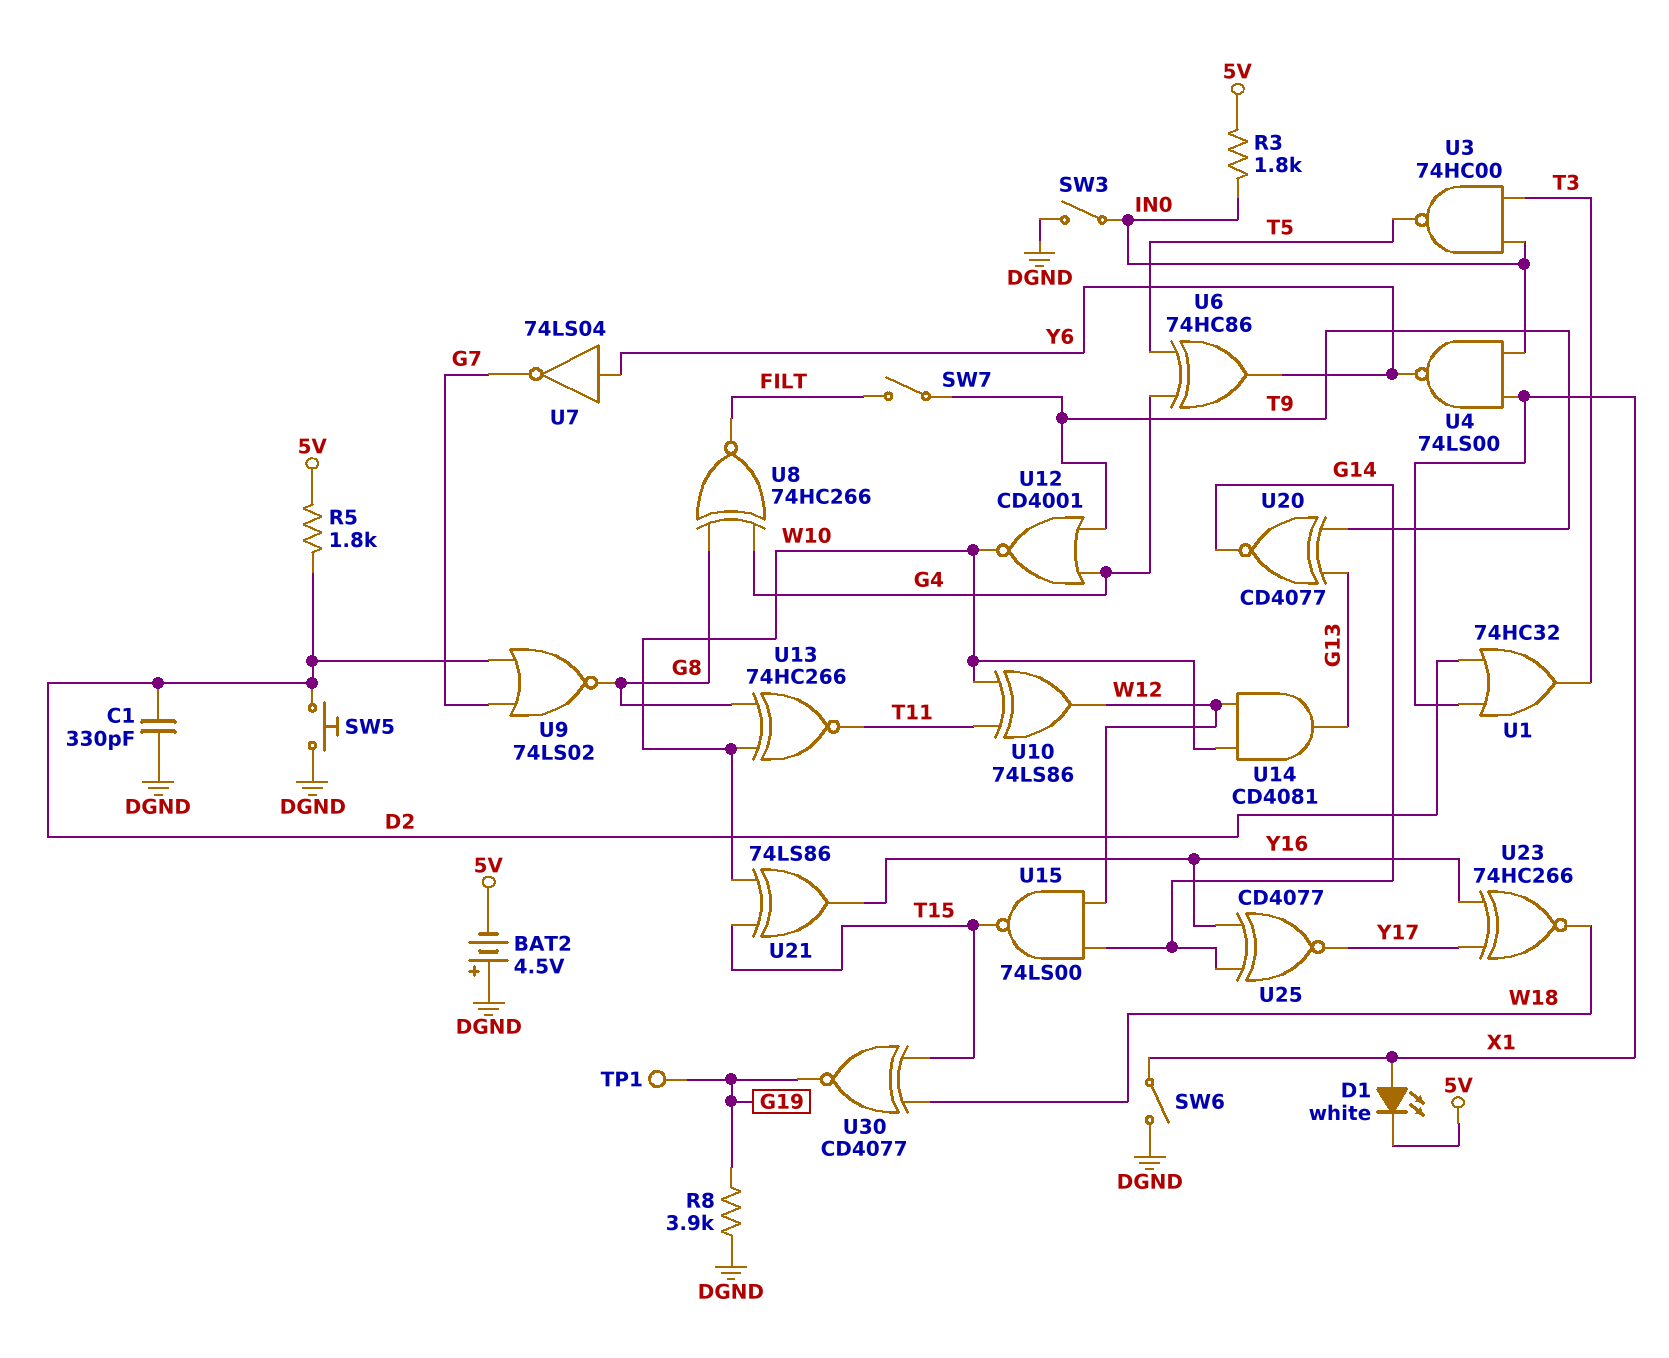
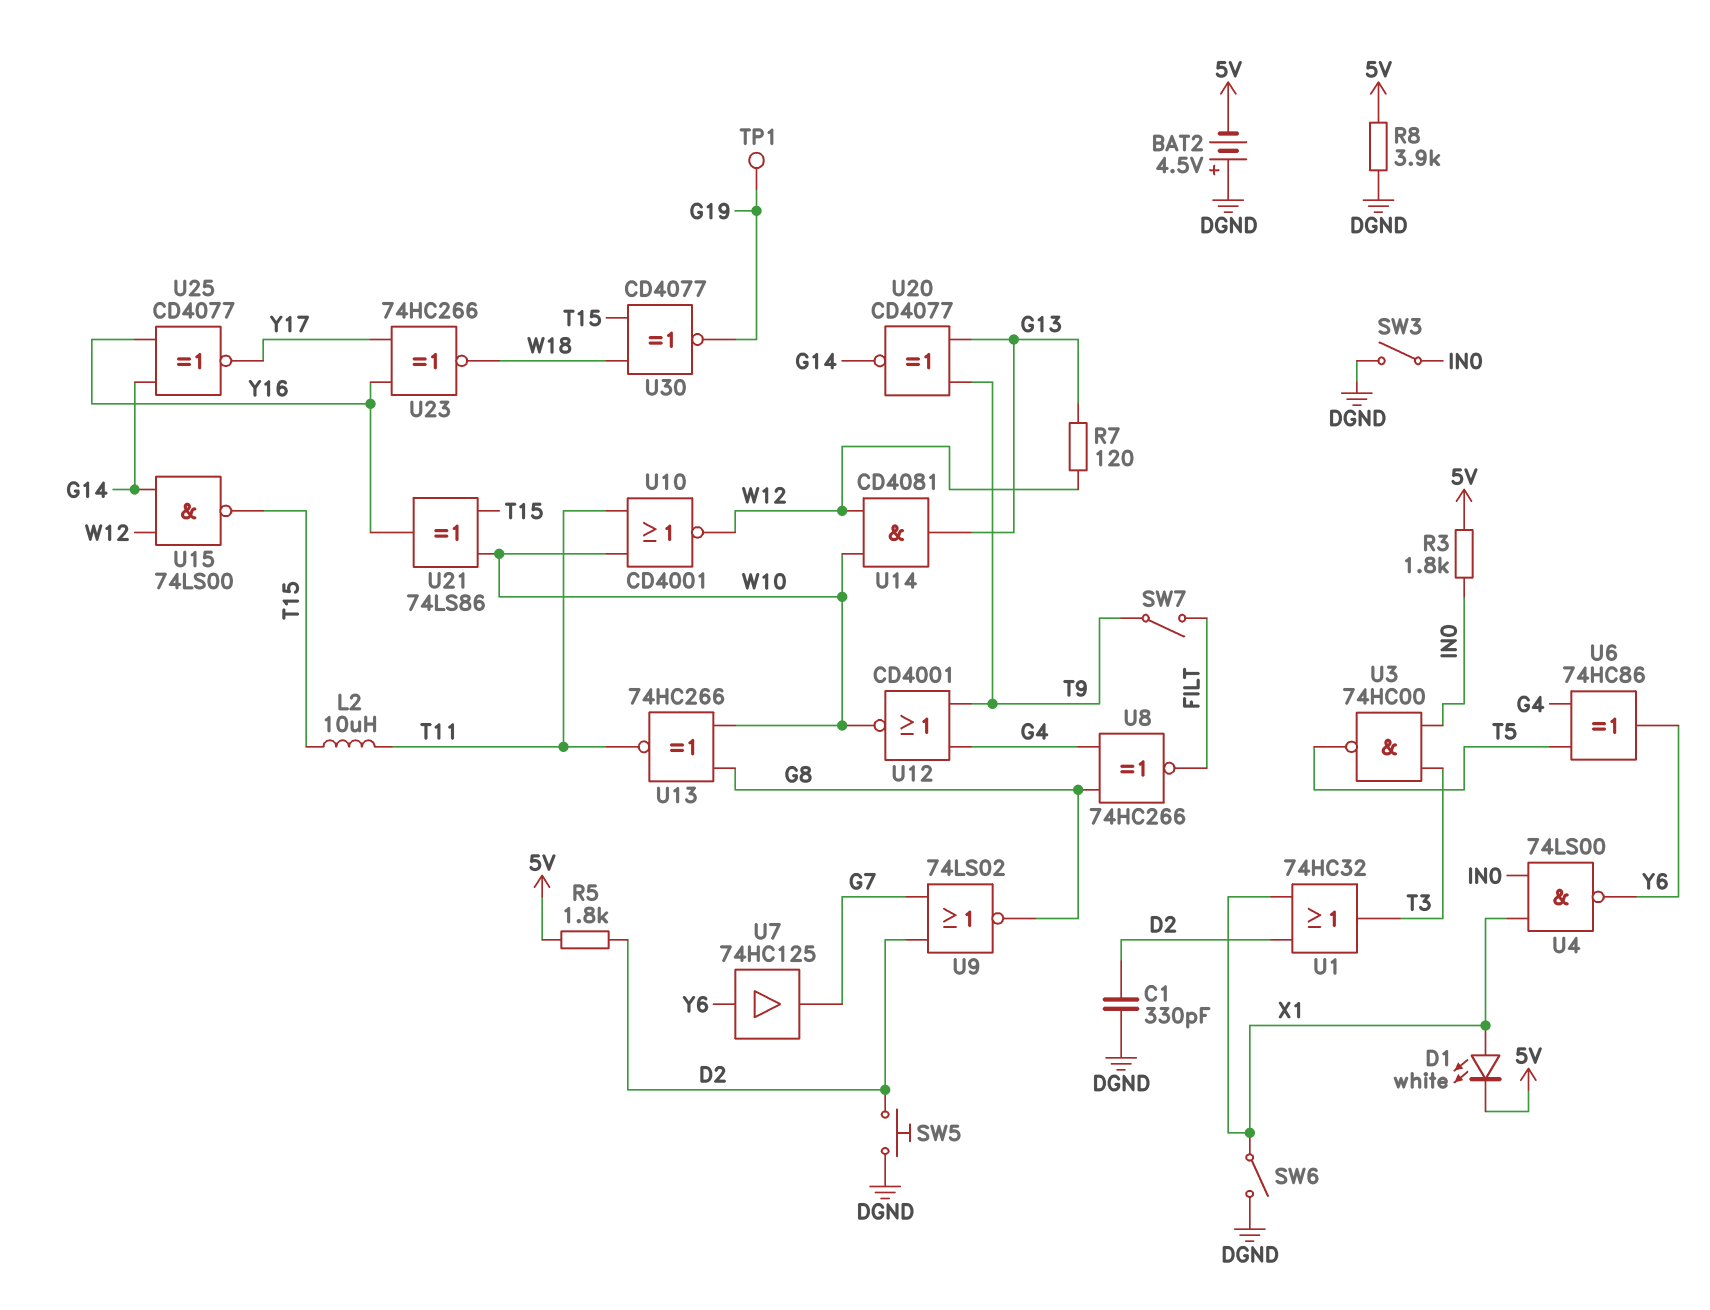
L2: none -> 10uH (T11, T15)
R7: none -> 120 (G13, W12)
R8: 3.9k (DGND, G19) -> 3.9k (5V, DGND)
U7: NOT 74LS04 (in Y6, out G7) -> buffer 74HC125 (in Y6, out G7)
U10: XOR 74LS86 (in T11, in W10, out W12) -> NOR CD4001 (in T11, in W10, out W12)

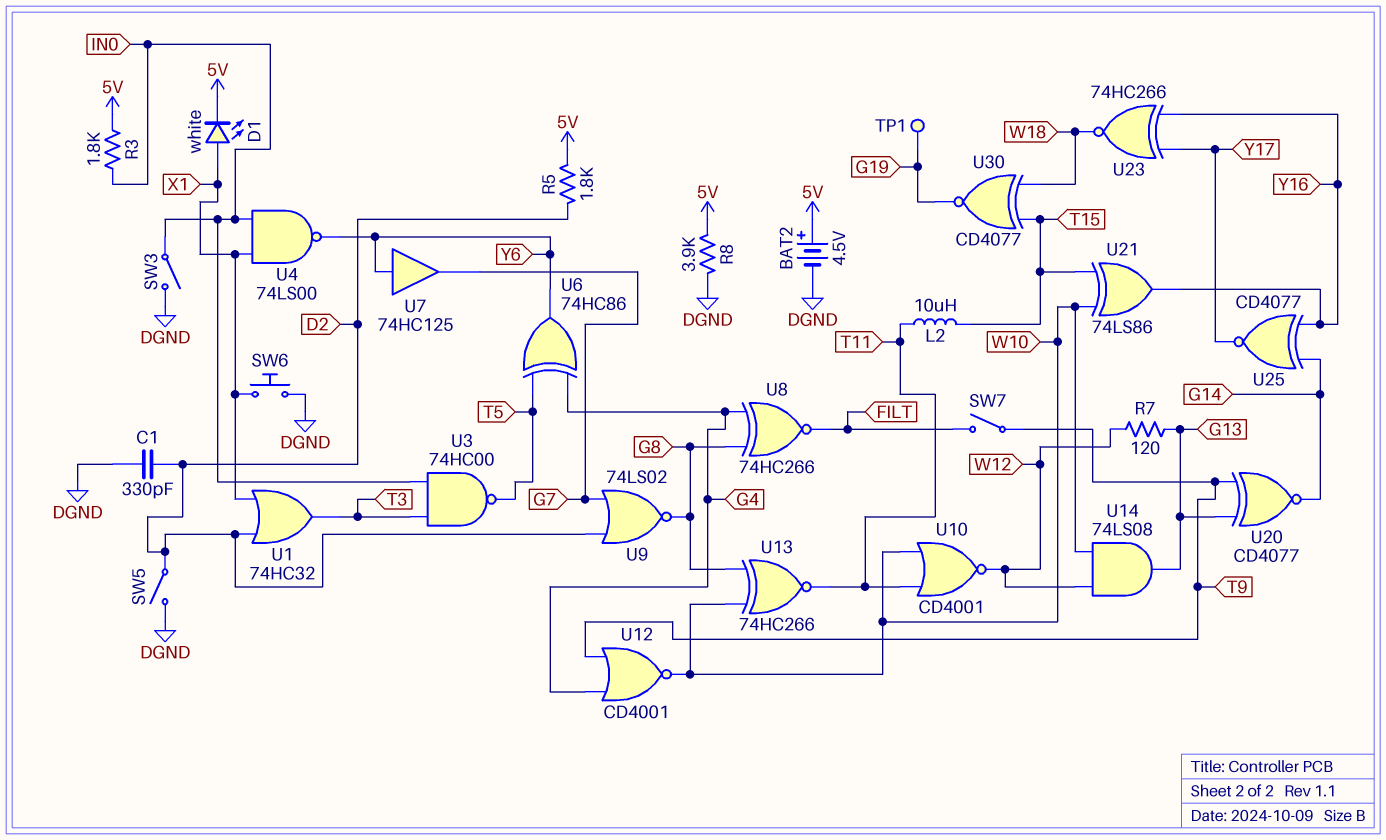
BAT2: 4.5V (plus DGND, minus 5V) -> 4.5V (plus 5V, minus DGND)
SW5: button (D2, DGND) -> switch (D2, DGND)
SW6: switch (DGND, X1) -> button (DGND, X1)
U14: AND CD4081 (in W10, in W12, out G13) -> AND 74LS08 (in W10, in W12, out G13)
U15: NAND 74LS00 (in G14, in W12, out T15) -> none

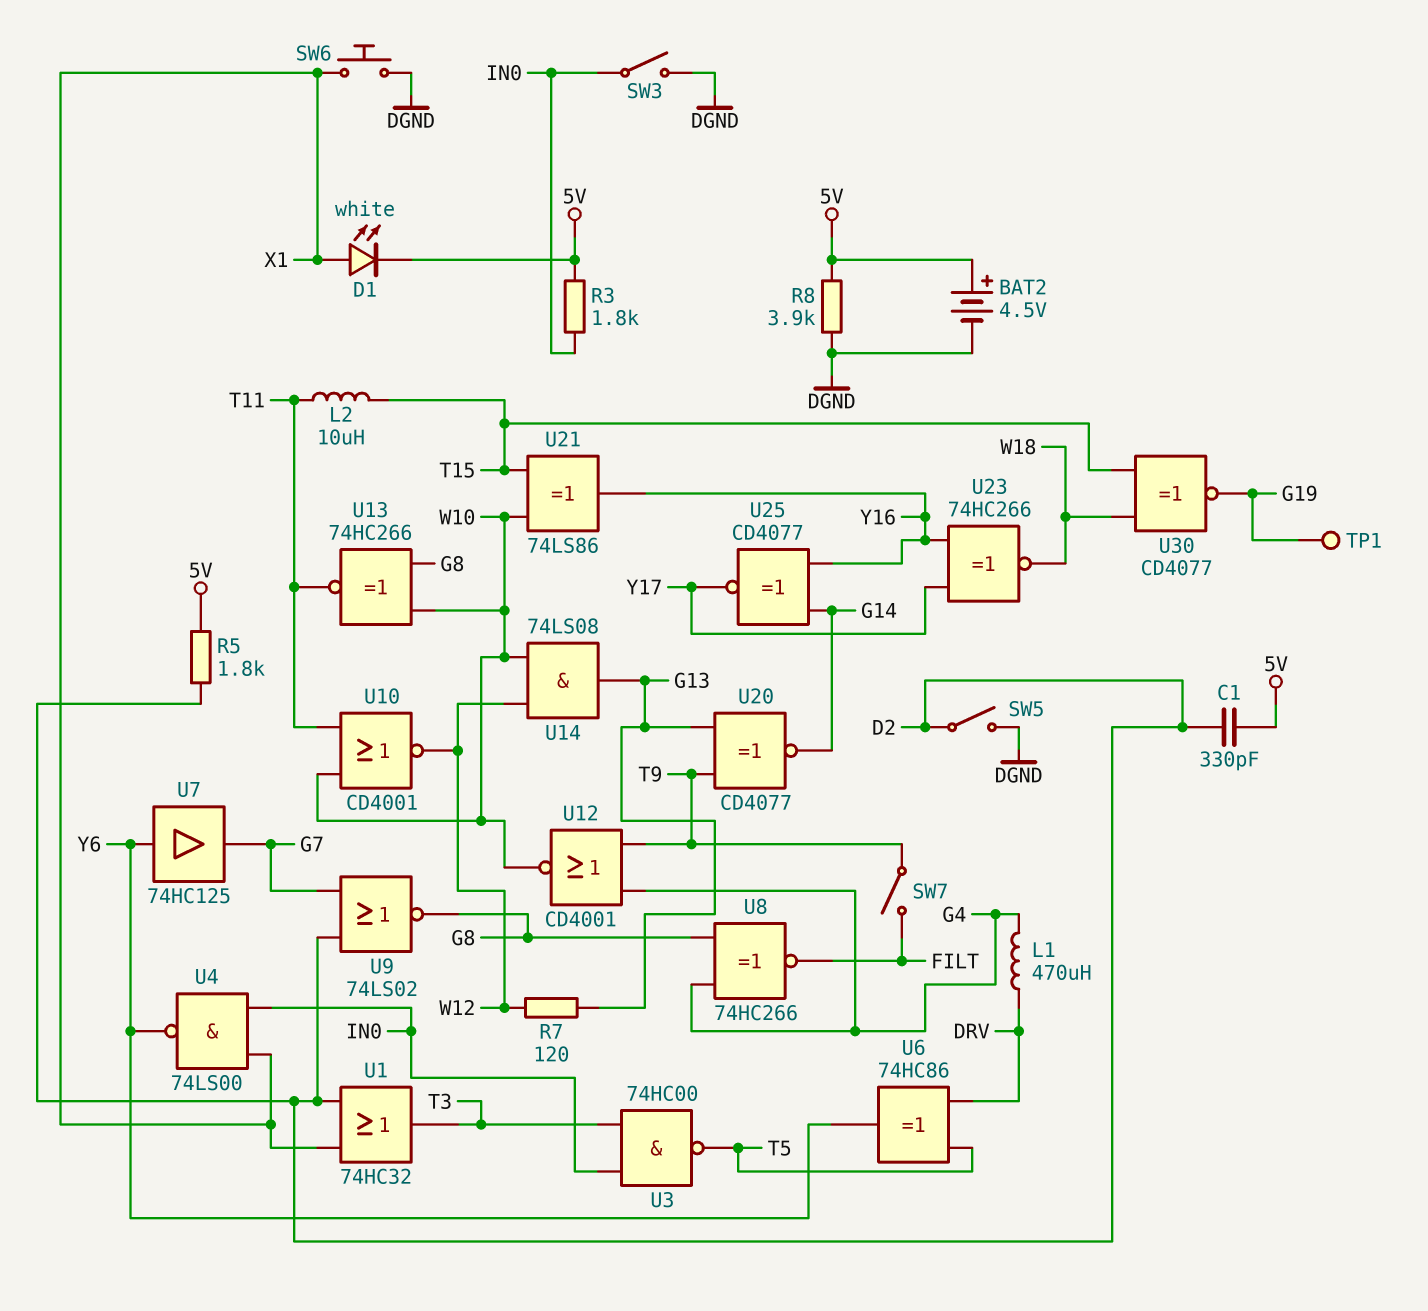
C1: 330pF (D2, DGND) -> 330pF (5V, D2)
L1: none -> 470uH (DRV, G4)
U6: XOR 74HC86 (in G4, in T5, out Y6) -> XOR 74HC86 (in DRV, in T5, out Y6)

